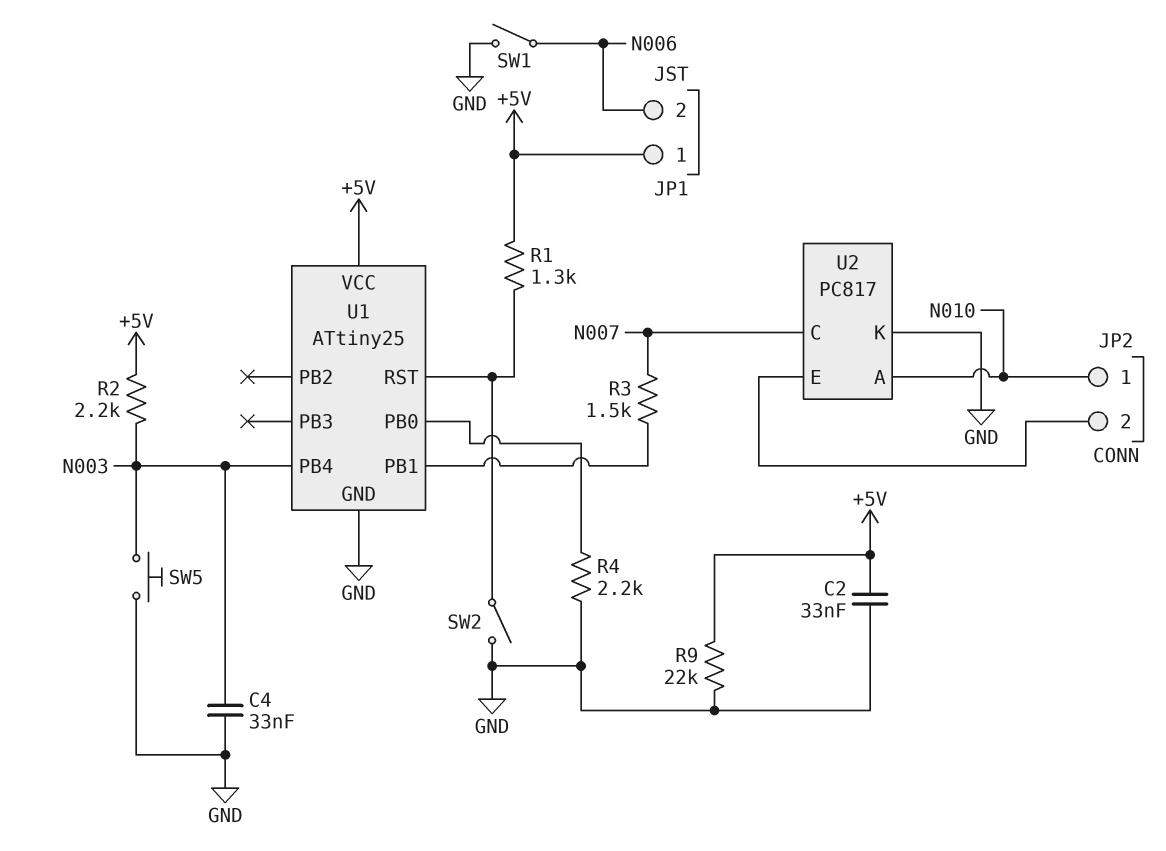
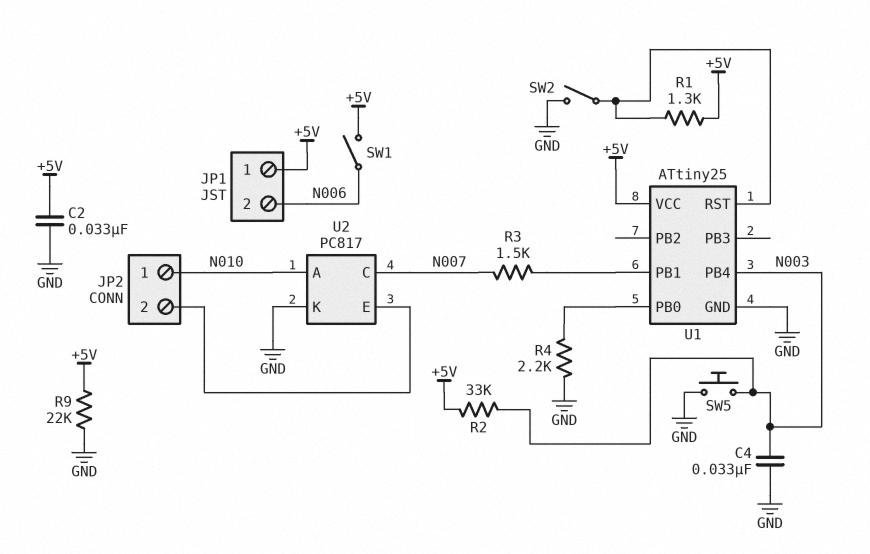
R2: 2.2k (+5V, N003) -> 33k (+5V, N003)
SW1: switch (GND, N006) -> switch (+5V, N006)

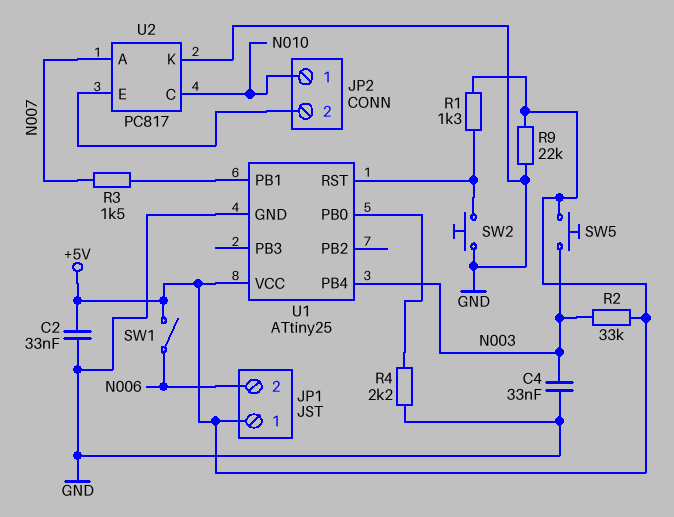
SW2: switch (GND, U1/RST) -> button (GND, U1/RST)
SW5: button (GND, N003) -> button (+5V, N003)
U2 pin A: N010 -> N007
U2 pin C: N007 -> N010

